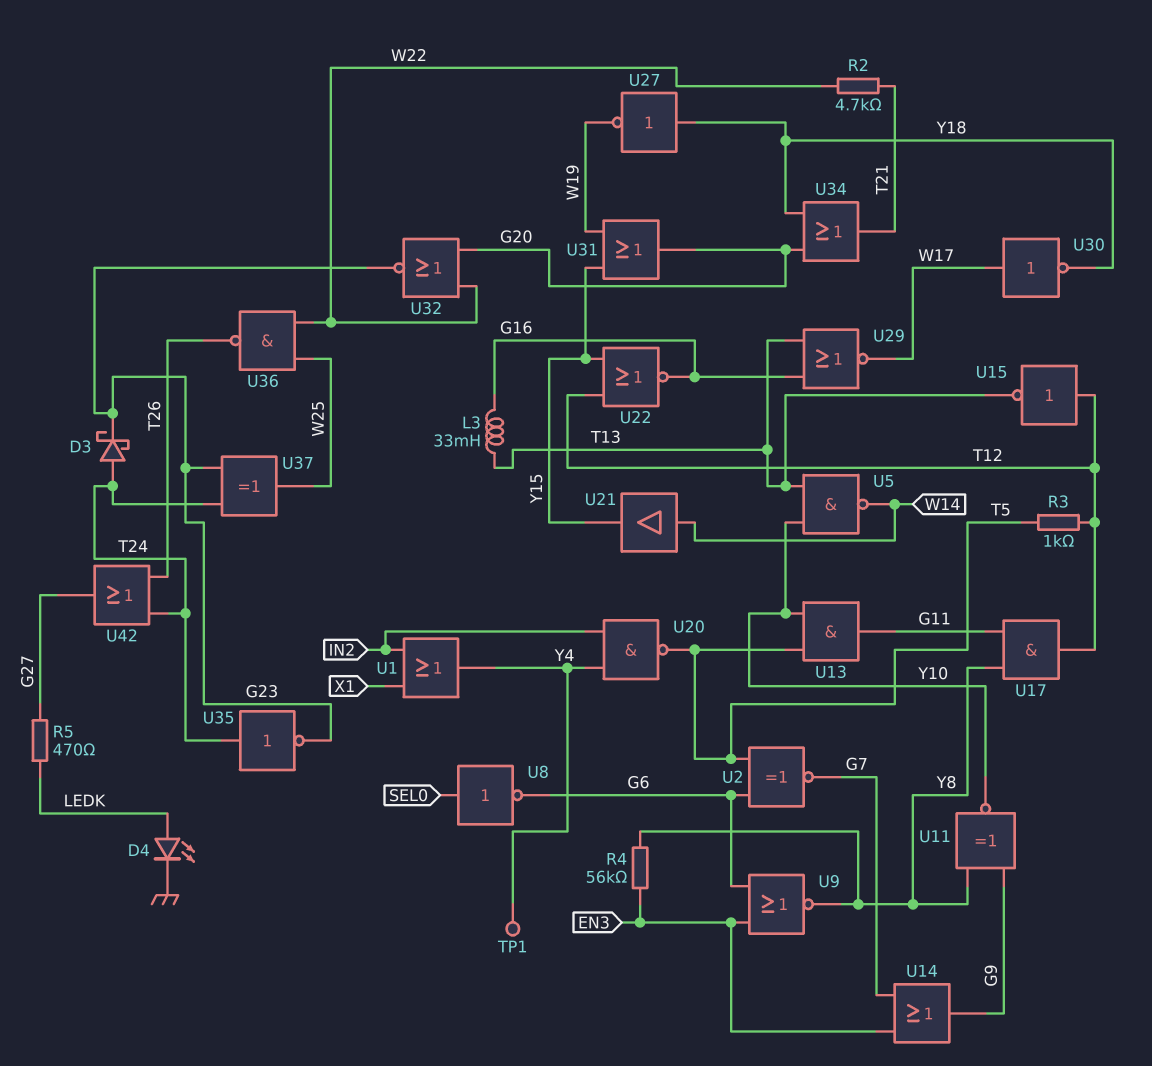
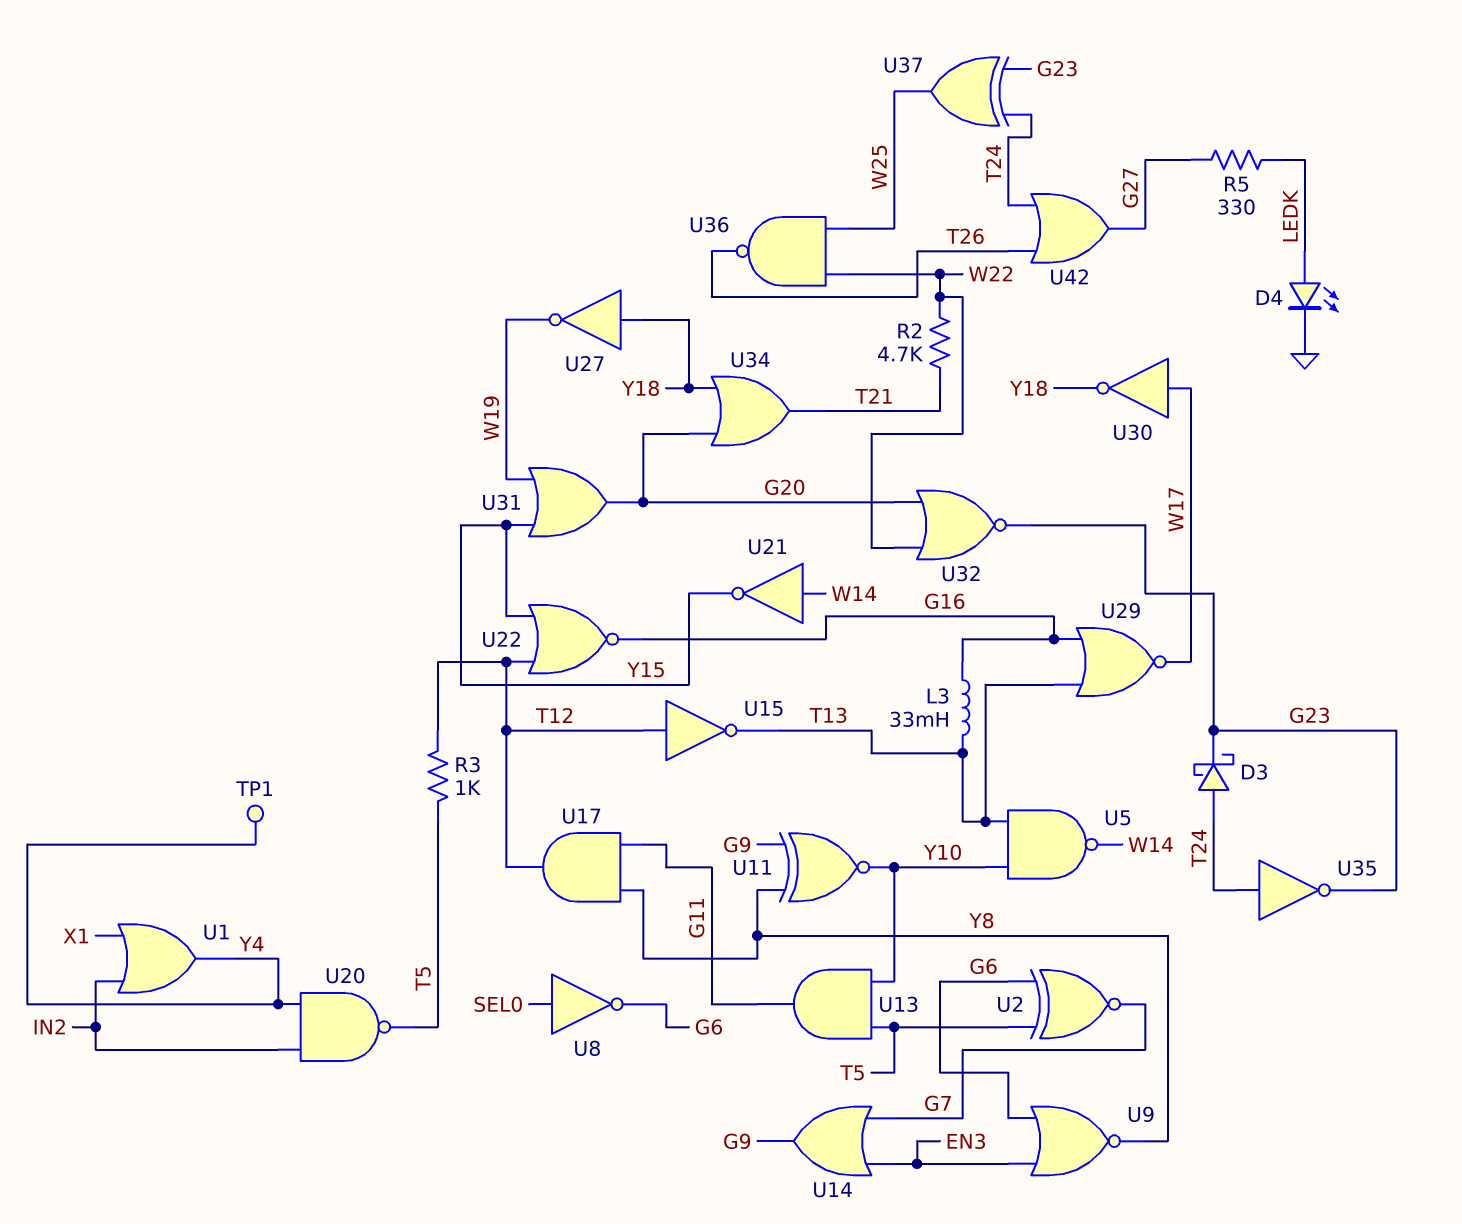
R4: 56k (EN3, Y8) -> none
R5: 470 (G27, LEDK) -> 330 (G27, LEDK)
U21: buffer (in W14, out Y15) -> NOT (in W14, out Y15)

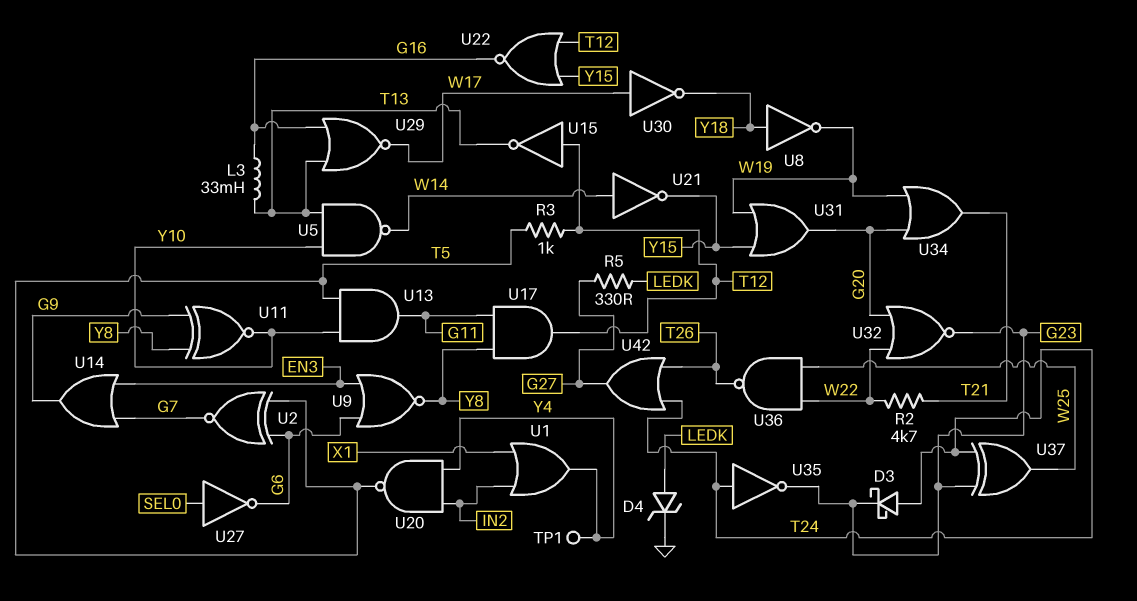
D4: LED (A LEDK, K GND) -> zener (A LEDK, K GND)
U8: NOT (in SEL0, out G6) -> NOT (in Y18, out W19)
U27: NOT (in Y18, out W19) -> NOT (in SEL0, out G6)
U34: OR (in G20, in Y18, out T21) -> OR (in G20, in W19, out T21)

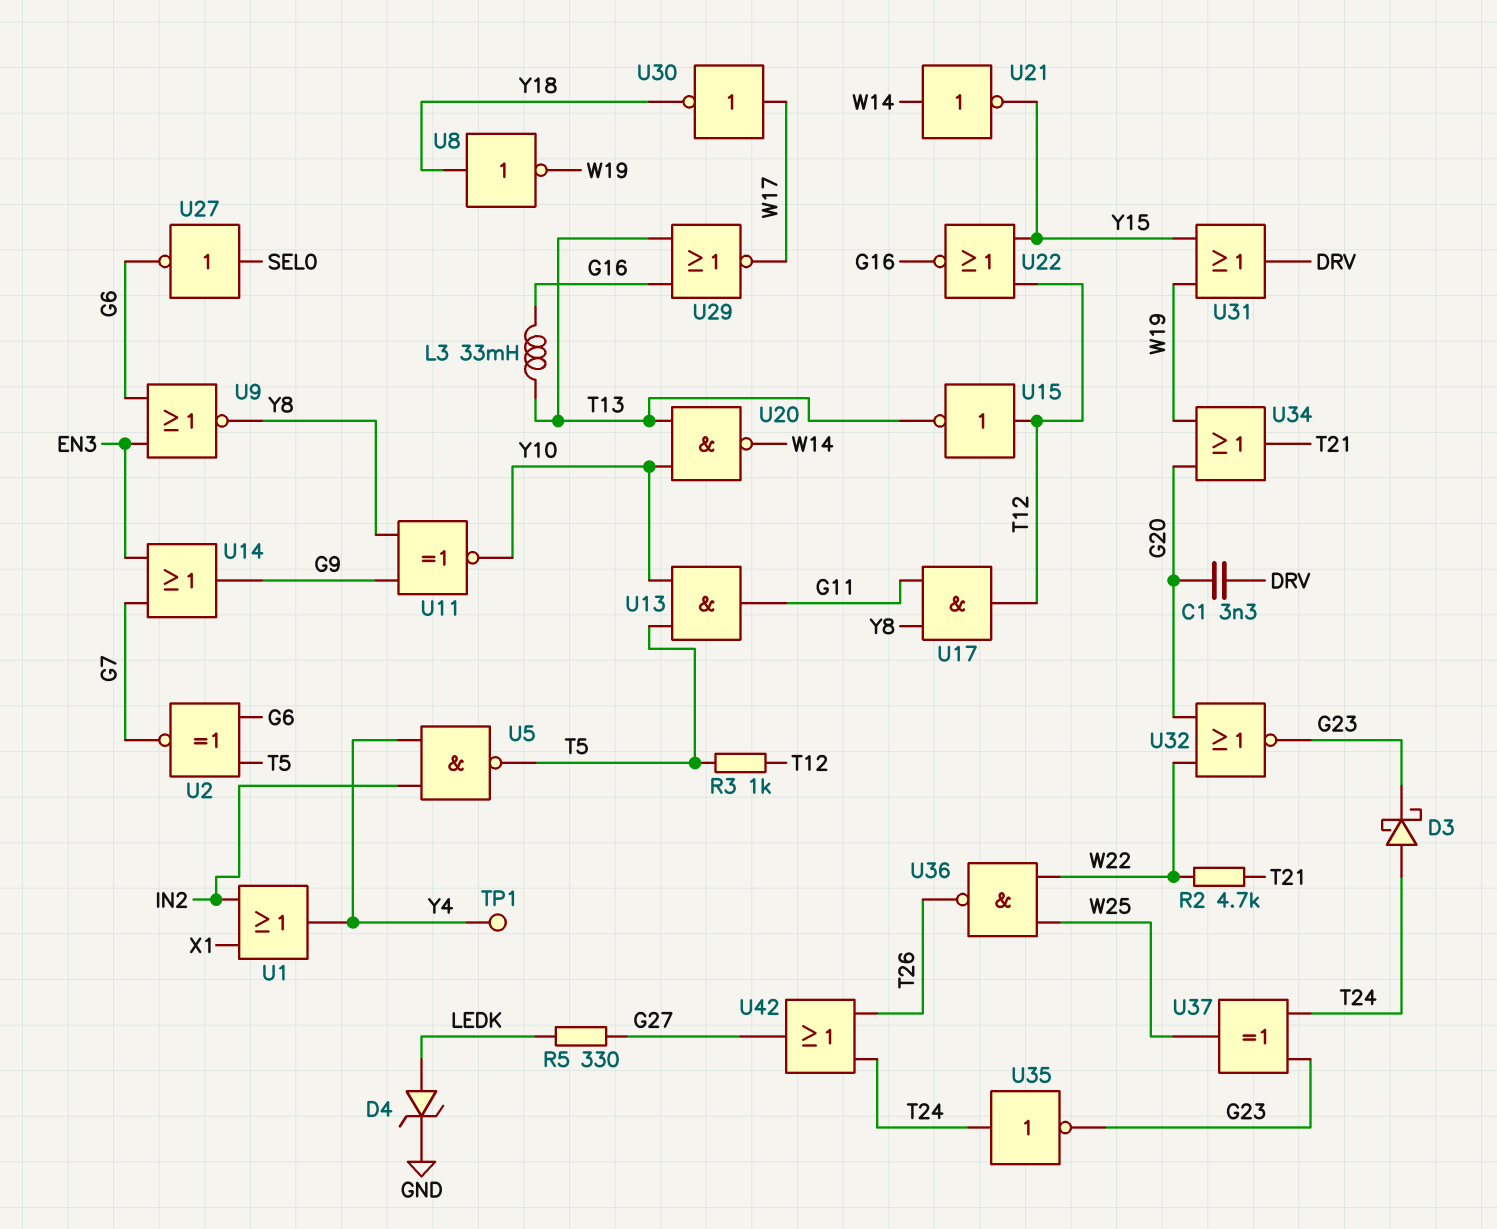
C1: none -> 3.3nF (DRV, G20)
U5: NAND (in T13, in Y10, out W14) -> NAND (in IN2, in Y4, out T5)
U20: NAND (in IN2, in Y4, out T5) -> NAND (in T13, in Y10, out W14)
U31: OR (in W19, in Y15, out G20) -> OR (in W19, in Y15, out DRV)

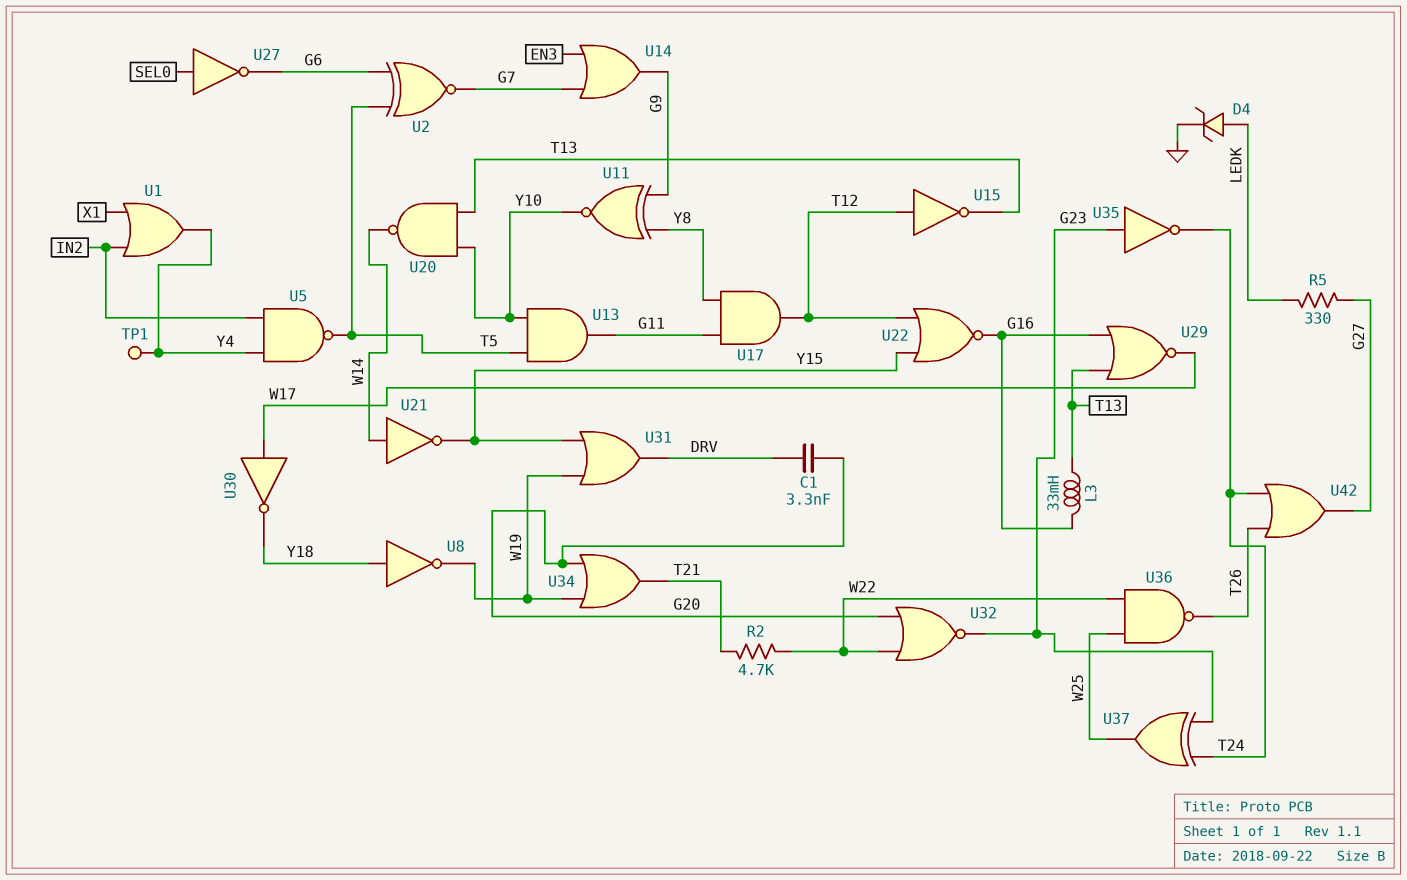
D3: schottky (A T24, K G23) -> none
R3: 1k (T5, T12) -> none
U9: NOR (in EN3, in G6, out Y8) -> none
U35: NOT (in T24, out G23) -> NOT (in G23, out T24)

